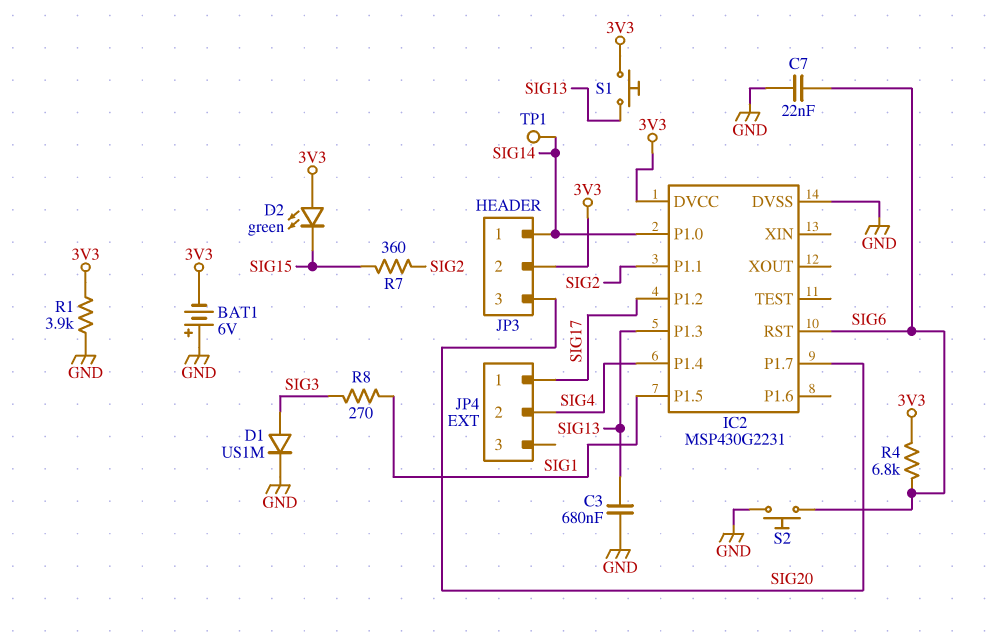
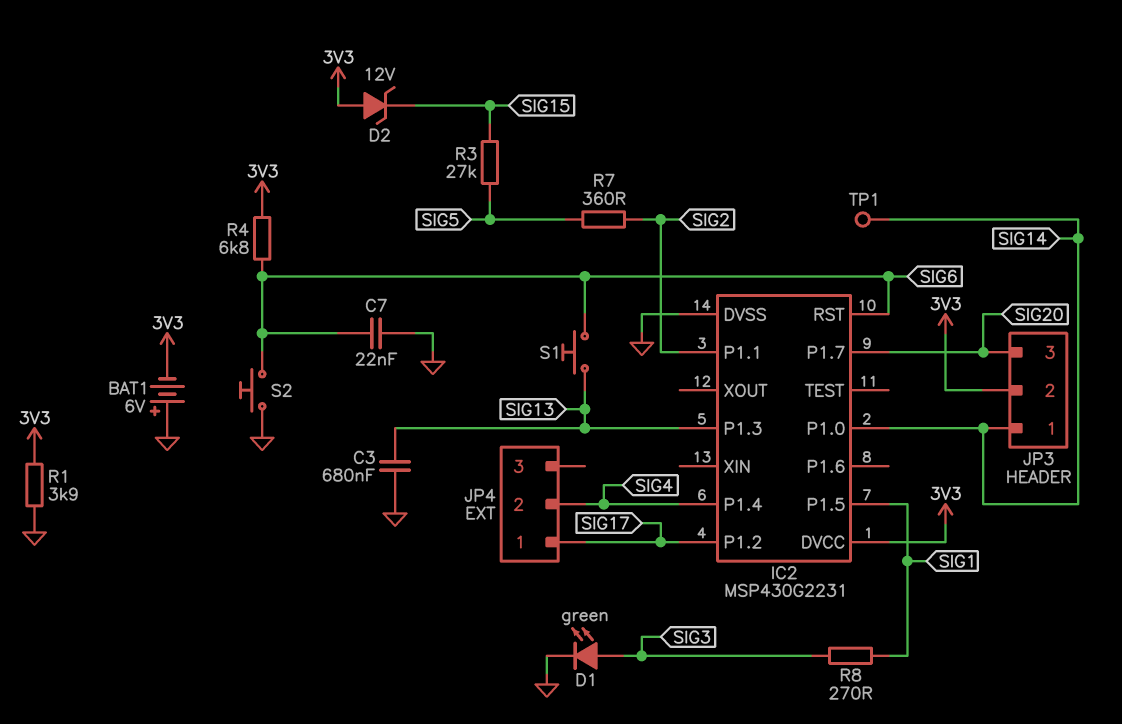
D1: diode US1M (A SIG3, K GND) -> LED green (A SIG3, K GND)
D2: LED green (A 3V3, K SIG15) -> zener 12V (A 3V3, K SIG15)
R3: none -> 27k (SIG5, SIG15)
R7: 360 (SIG2, SIG15) -> 360 (SIG2, SIG5)
S1: button (3V3, SIG13) -> button (SIG6, SIG13)

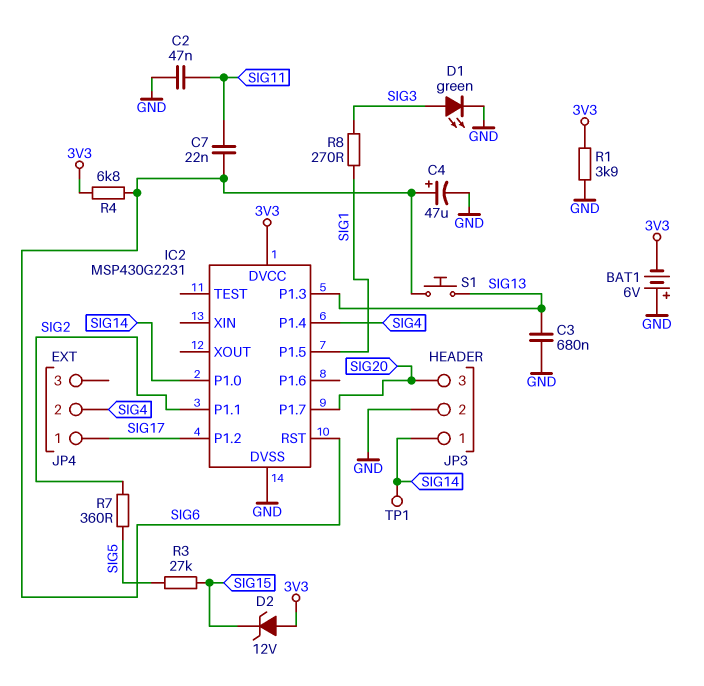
C2: none -> 47nF (GND, SIG11)
C4: none -> 47uF (plus SIG6, minus GND)
C7: 22nF (GND, SIG6) -> 22nF (SIG6, SIG11)
JP3 pin 2: 3V3 -> GND
S2: button (GND, SIG6) -> none

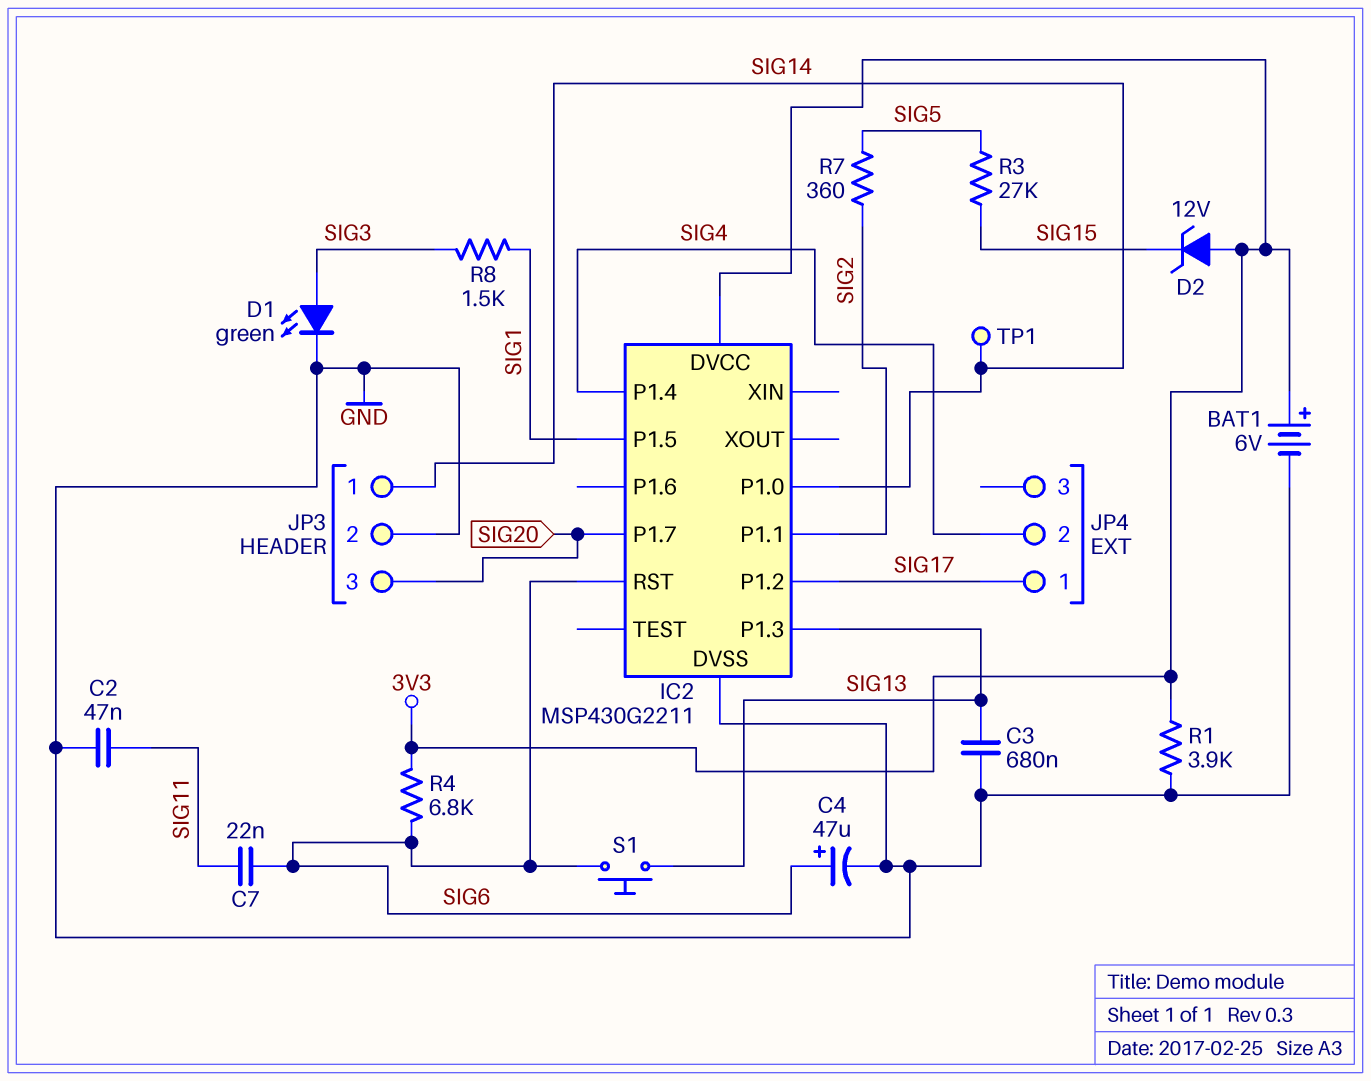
BAT1: 6V (plus GND, minus 3V3) -> 6V (plus 3V3, minus GND)
IC2: MSP430G2231 -> MSP430G2211
R8: 270 (SIG1, SIG3) -> 1.5k (SIG1, SIG3)

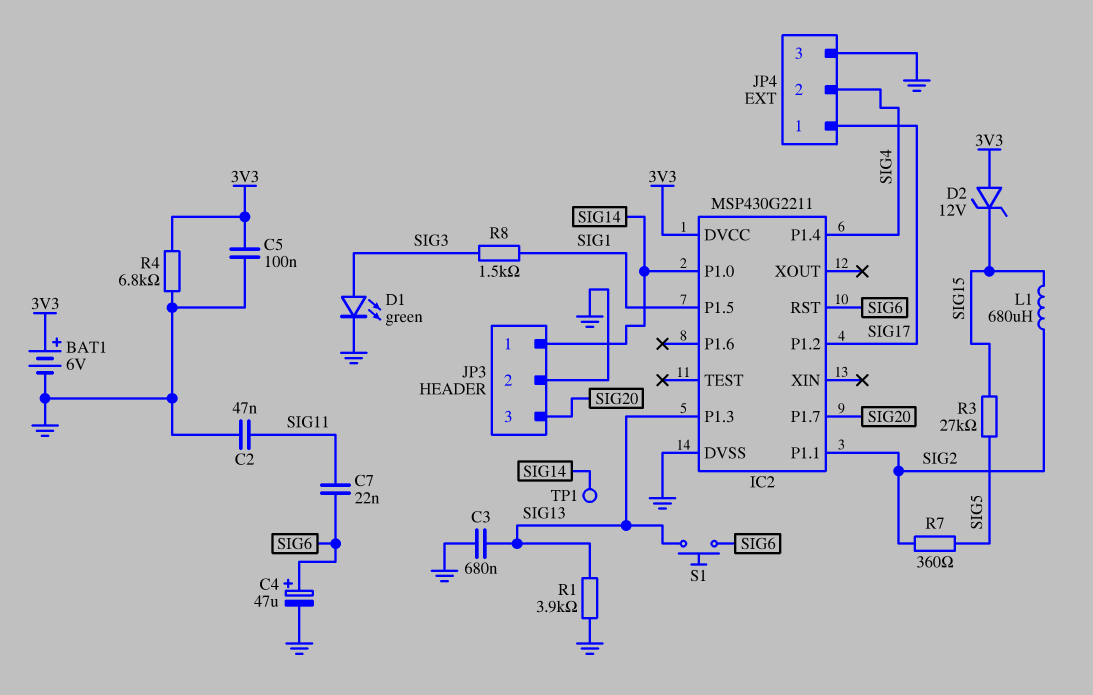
C5: none -> 100nF (3V3, GND)
JP4 pin 3: none -> GND
L1: none -> 680uH (SIG2, SIG15)
R1: 3.9k (3V3, GND) -> 3.9k (GND, SIG13)
R4: 6.8k (3V3, SIG6) -> 6.8k (3V3, GND)

